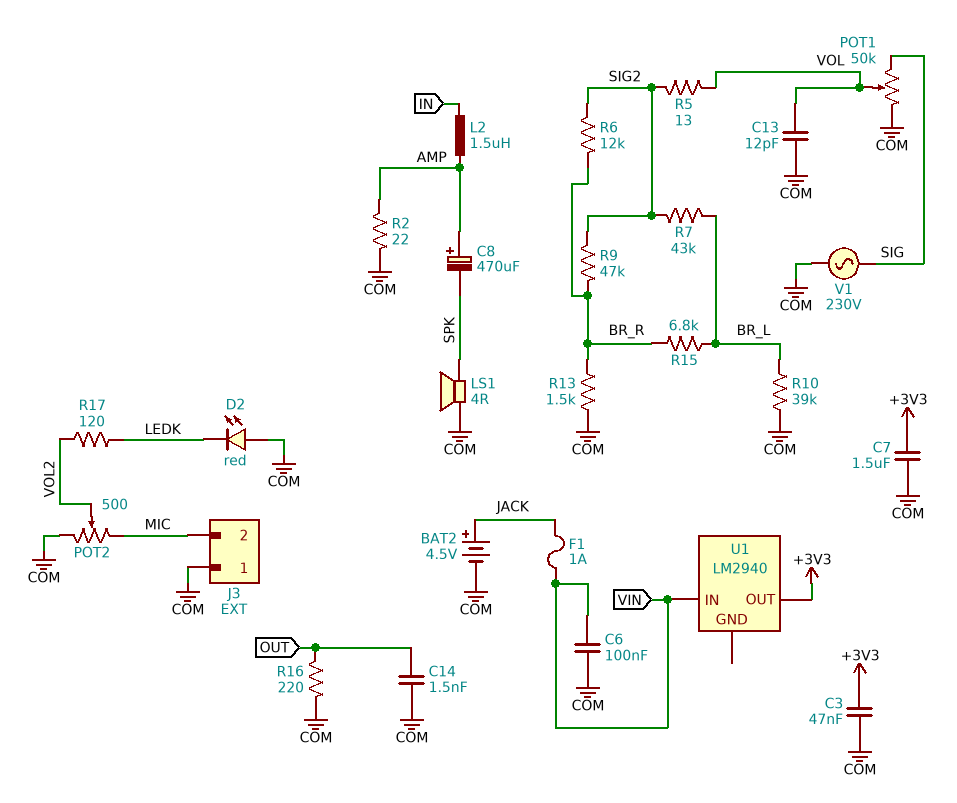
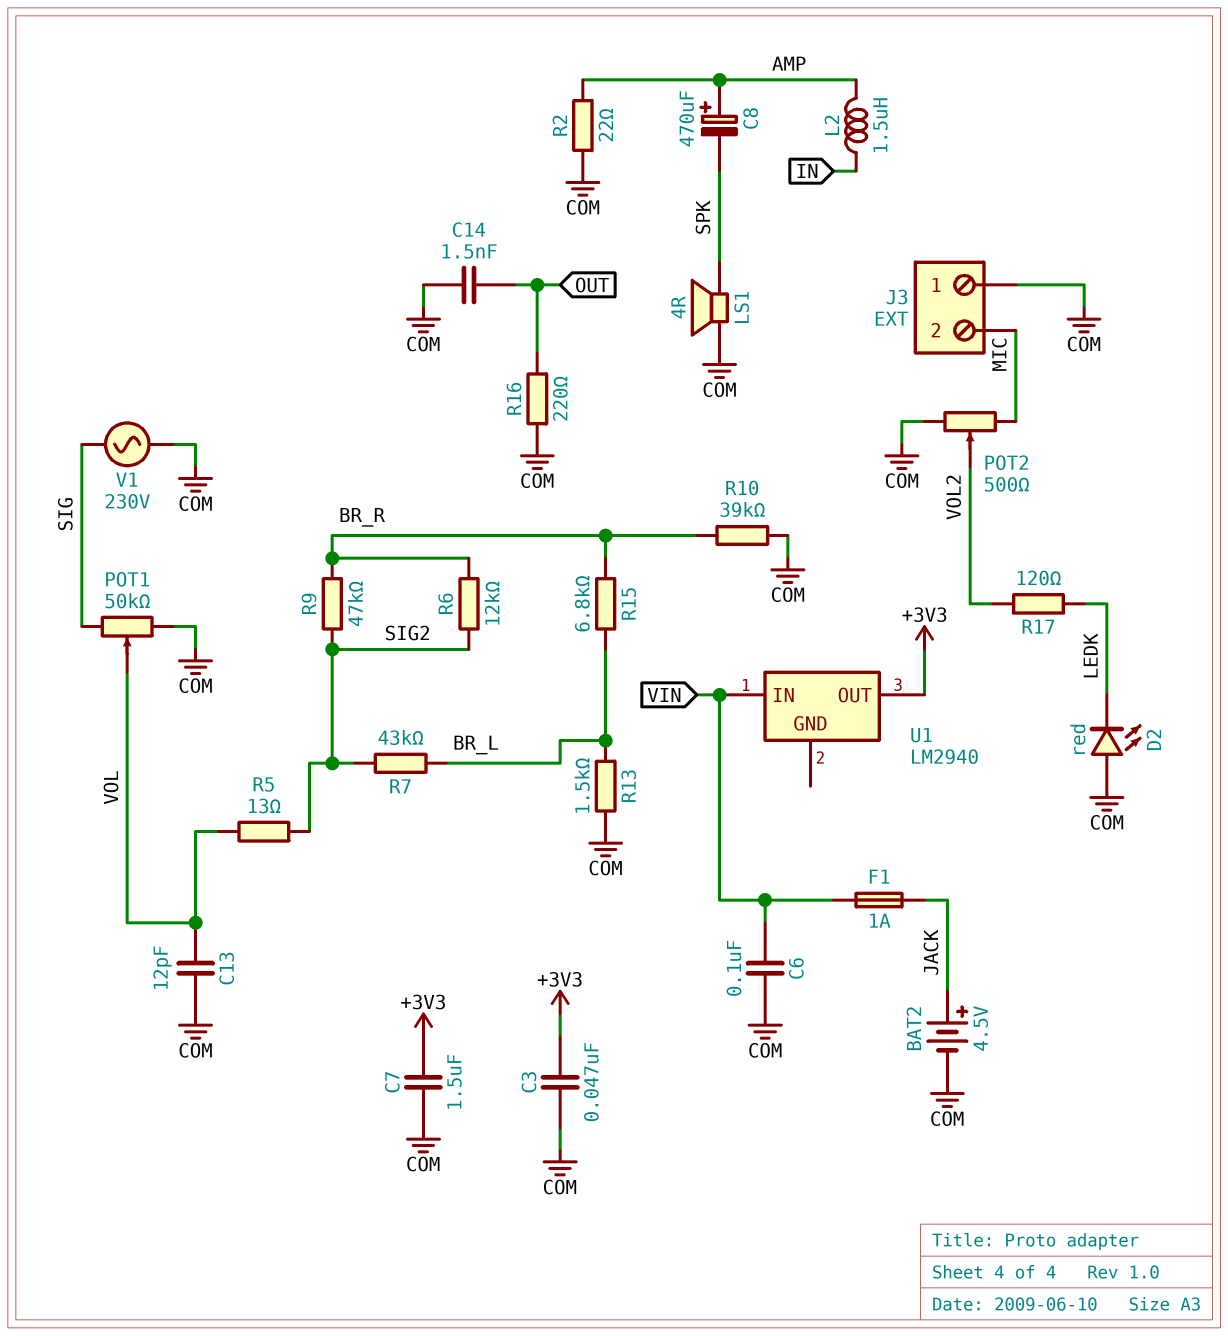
R10: 39k (BR_L, COM) -> 39k (BR_R, COM)
R13: 1.5k (BR_R, COM) -> 1.5k (BR_L, COM)

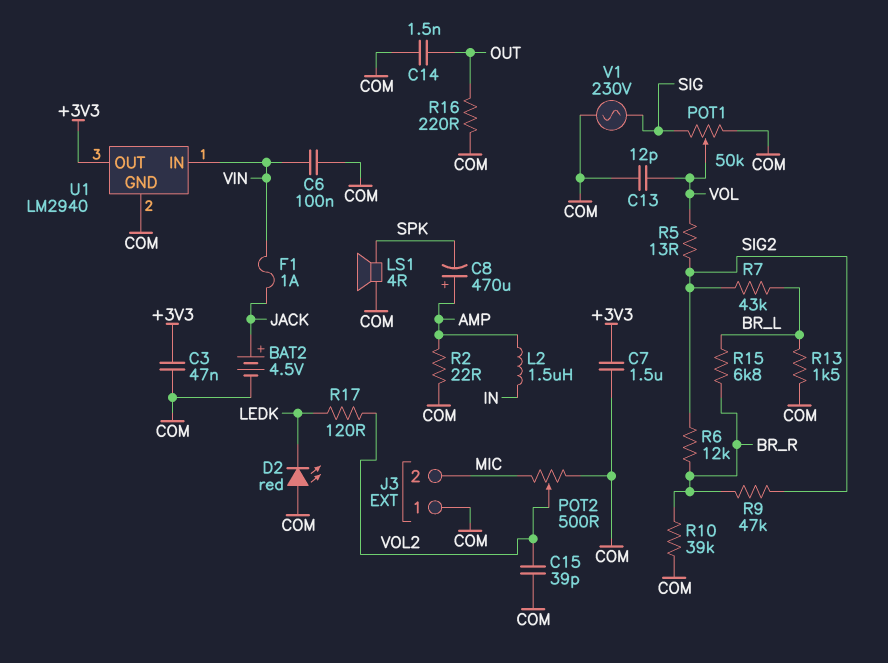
C15: none -> 39pF (COM, VOL2)
U1 pin GND: none -> COM

